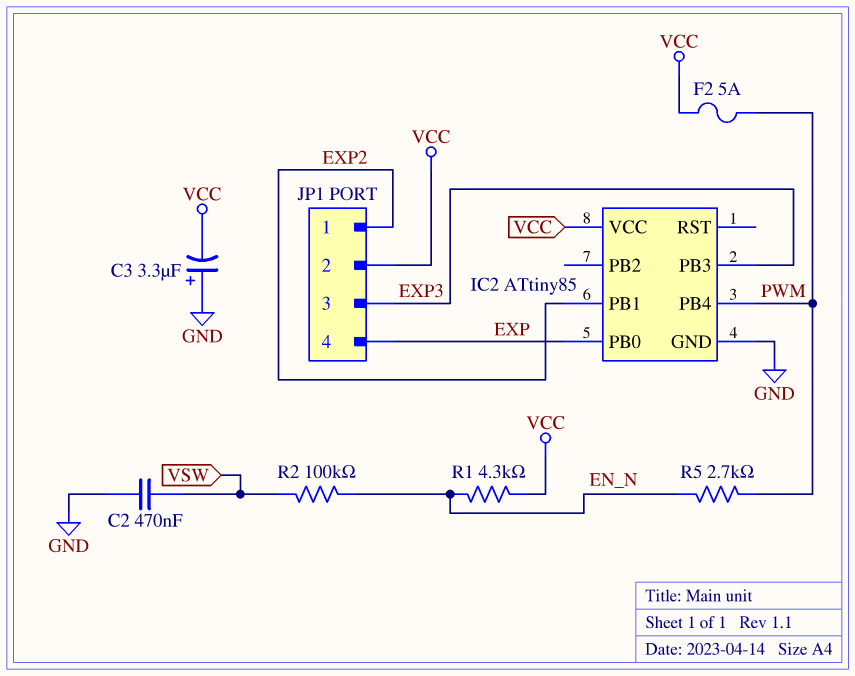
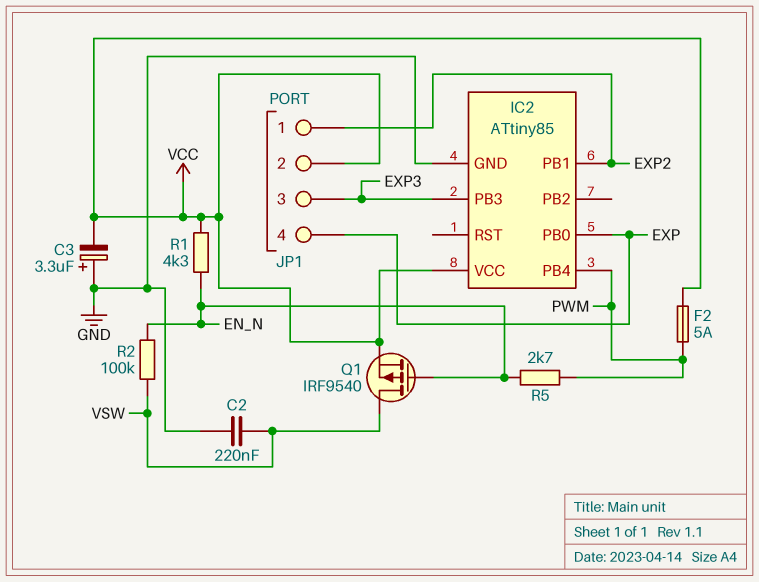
C2: 470nF (GND, VSW) -> 220nF (GND, VSW)
Q1: none -> PMOS IRF9540 (G EN_N, D VSW, S VCC)

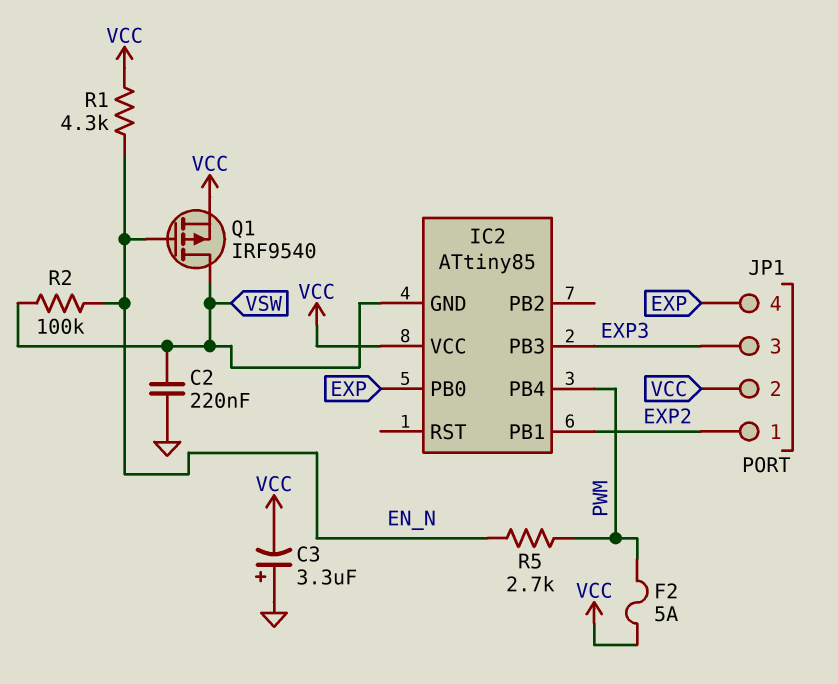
IC2 pin GND: GND -> VSW

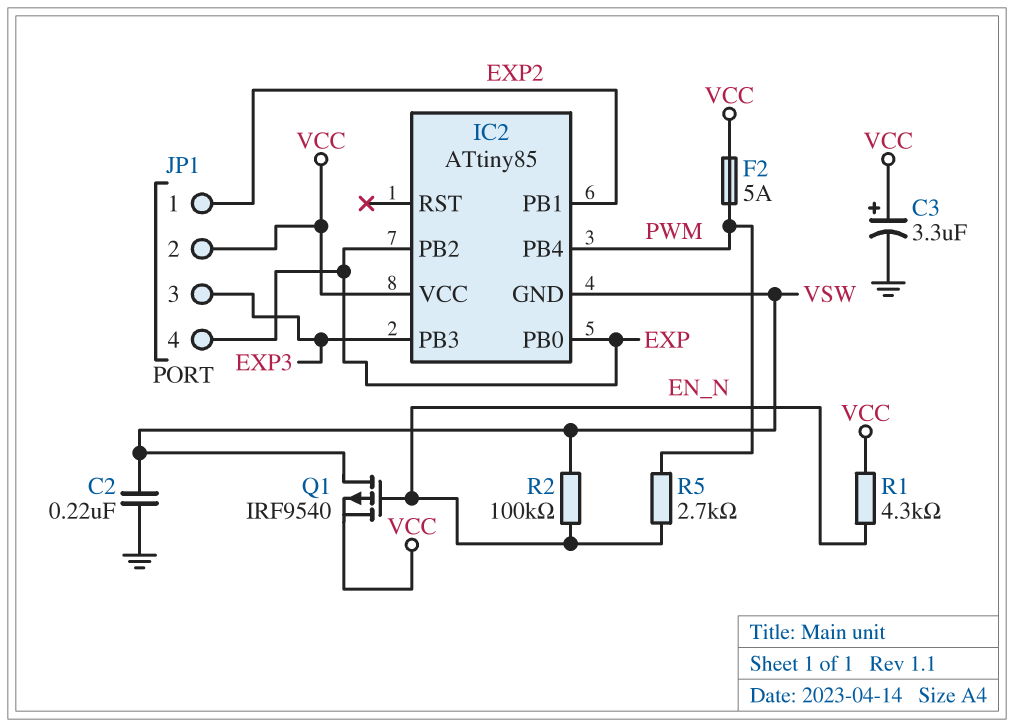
C3: 3.3uF (plus GND, minus VCC) -> 3.3uF (plus VCC, minus GND)
IC2 pin PB2: none -> EXP

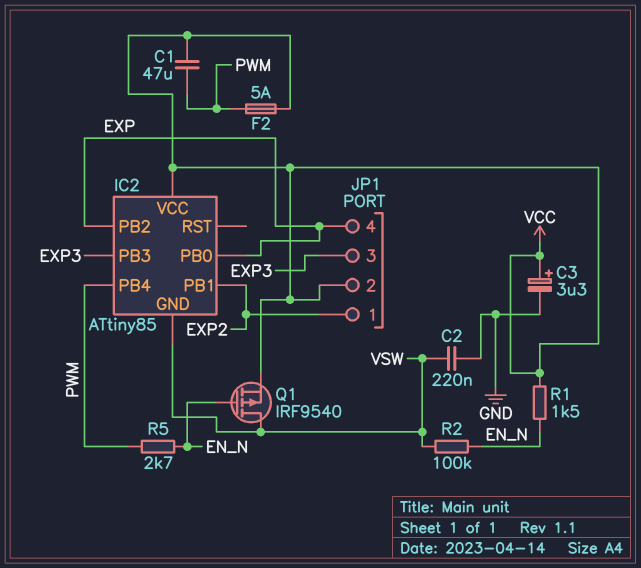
C1: none -> 47uF (PWM, VCC)
R1: 4.3k (EN_N, VCC) -> 1.5k (EN_N, VCC)

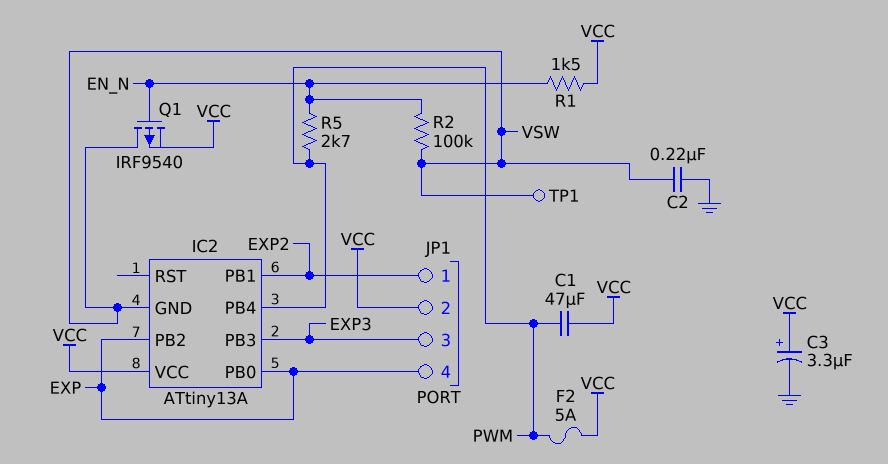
IC2: ATtiny85 -> ATtiny13A
TP1: none -> test point (VSW)

